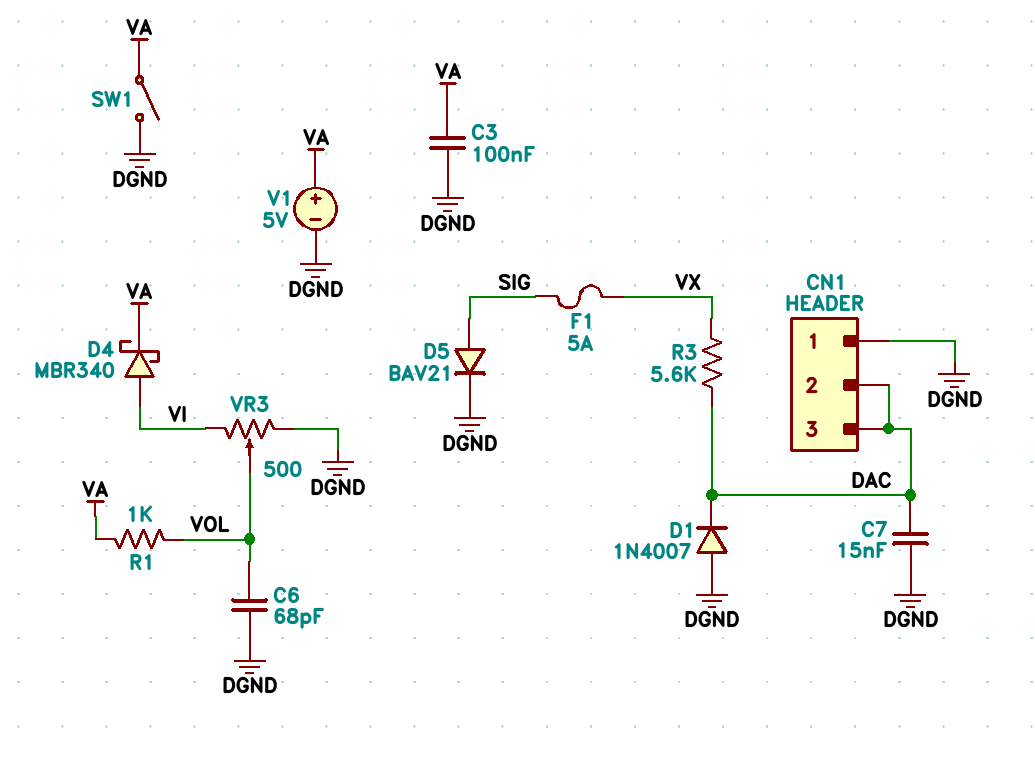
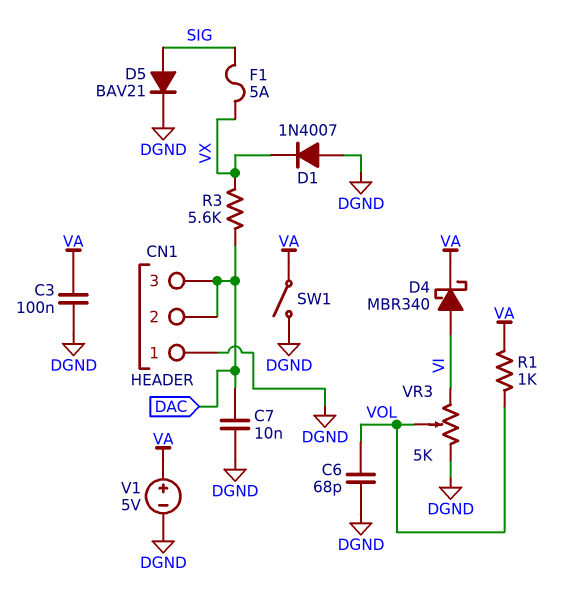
C7: 15nF (DAC, DGND) -> 10nF (DAC, DGND)
D1: diode 1N4007 (A DGND, K DAC) -> diode 1N4007 (A DGND, K VX)
VR3: 500 (DGND, VI, wiper VOL) -> 5k (DGND, VI, wiper VOL)

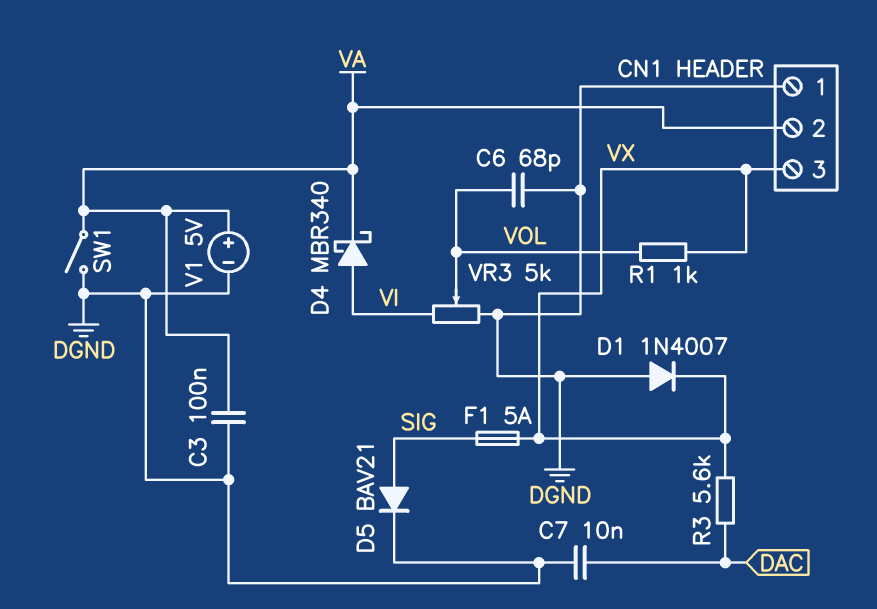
CN1 pin 2: DAC -> VA
CN1 pin 3: DAC -> VX
R1: 1k (VA, VOL) -> 1k (VOL, VX)

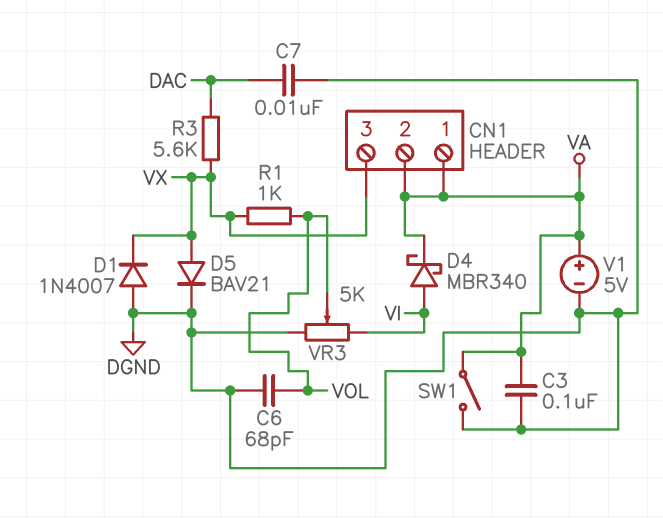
CN1 pin 1: DGND -> VA
D5: diode BAV21 (A SIG, K DGND) -> diode BAV21 (A VX, K DGND)
F1: 5A (SIG, VX) -> none

